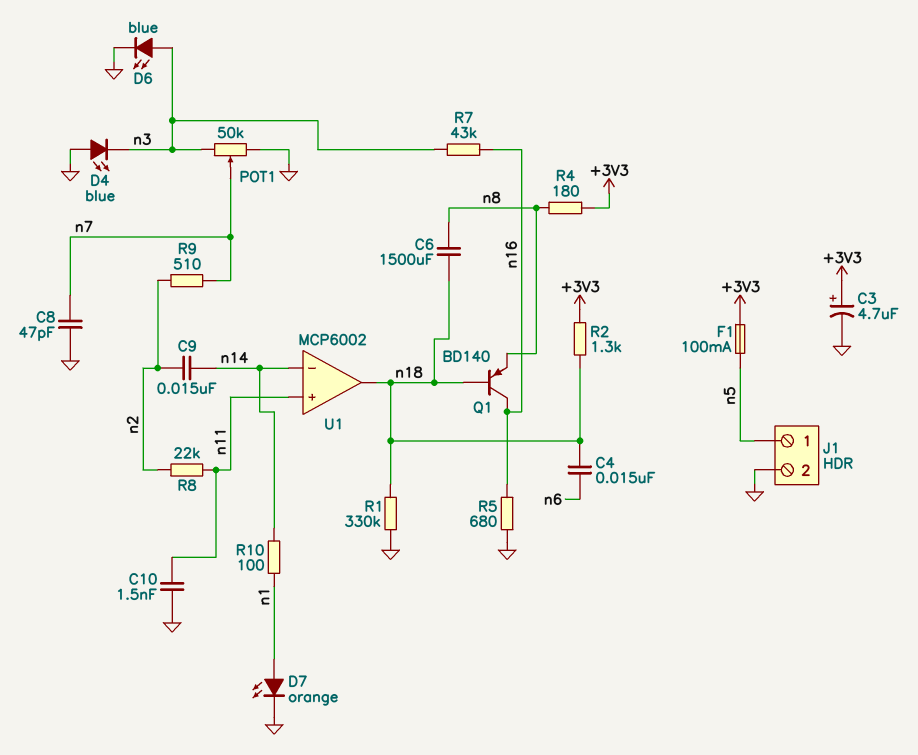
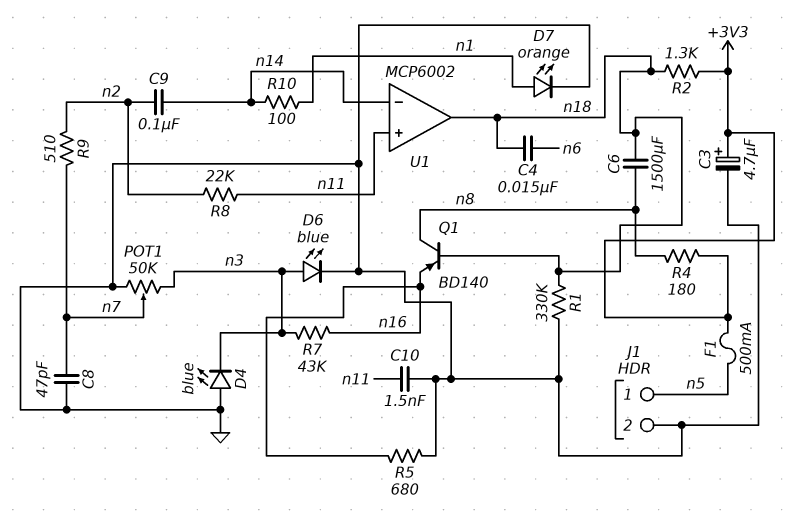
C9: 15nF (n2, n14) -> 100nF (n2, n14)
F1: 100mA (+3V3, n5) -> 500mA (+3V3, n5)
Q1: PNP BD140 (B n18, C n16, E n8) -> PNP BD140 (B n18, C n8, E n16)

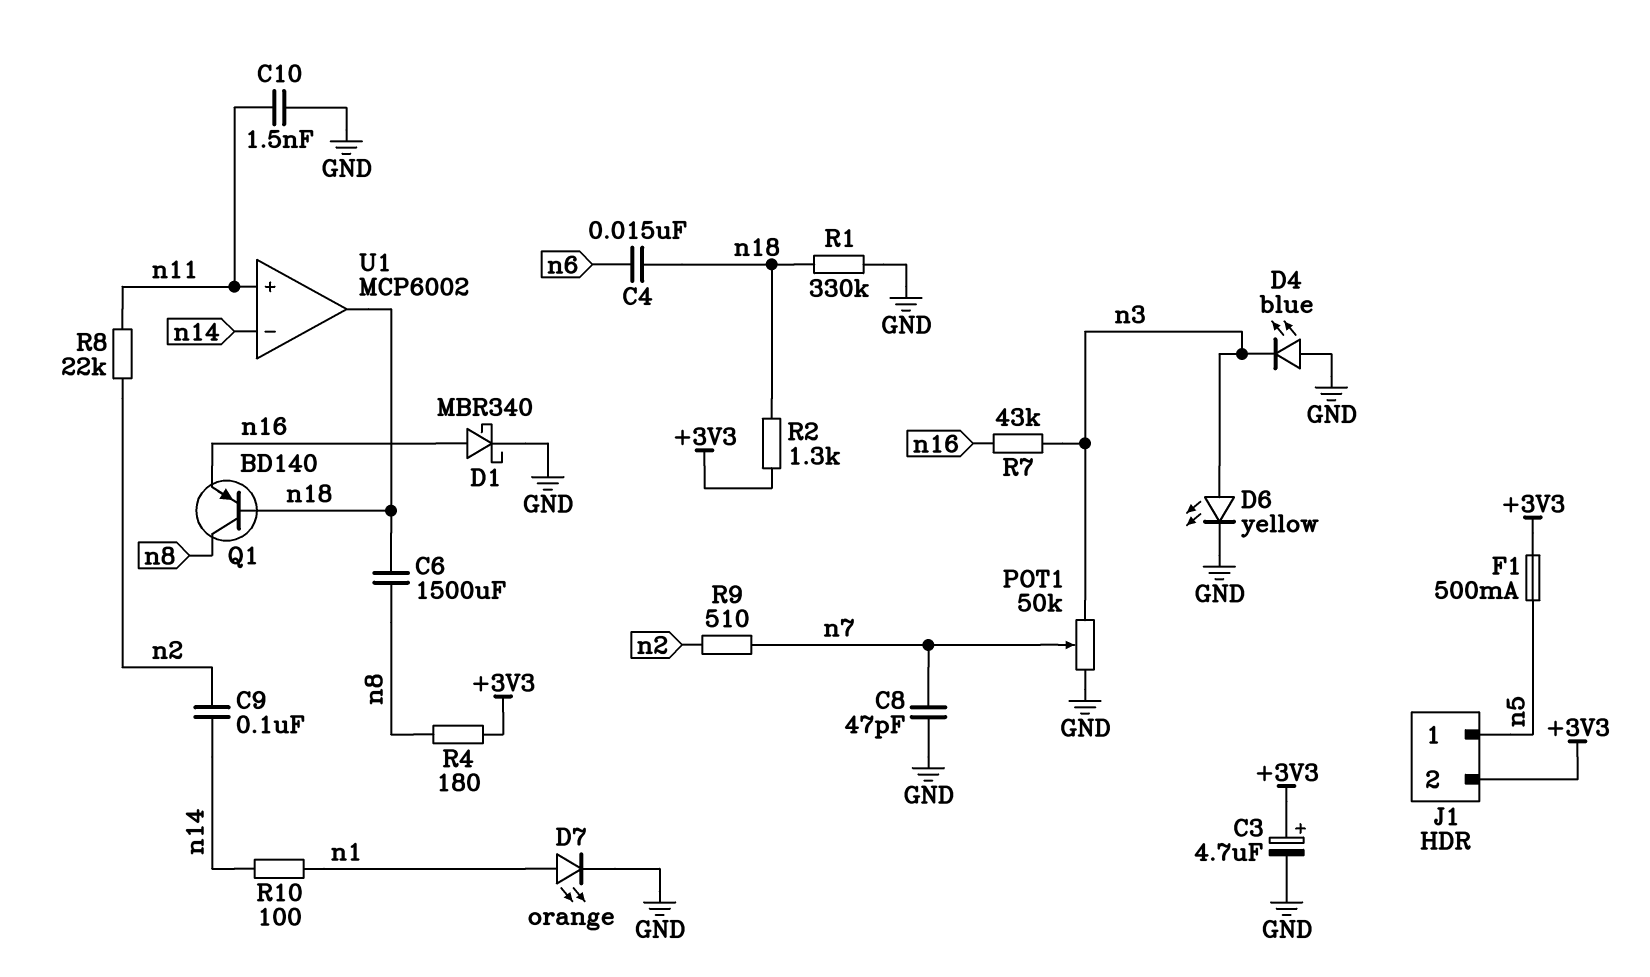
D1: none -> schottky MBR340 (A n16, K GND)
D6: LED blue (A n3, K GND) -> LED yellow (A n3, K GND)
J1 pin 2: GND -> +3V3
R5: 680 (GND, n16) -> none

